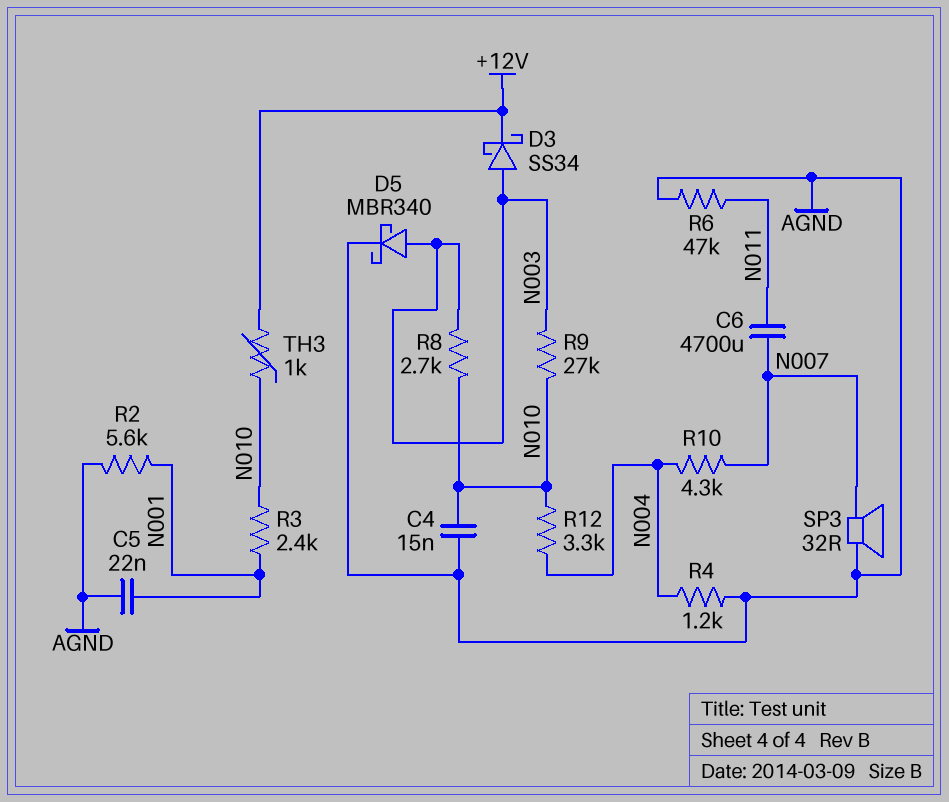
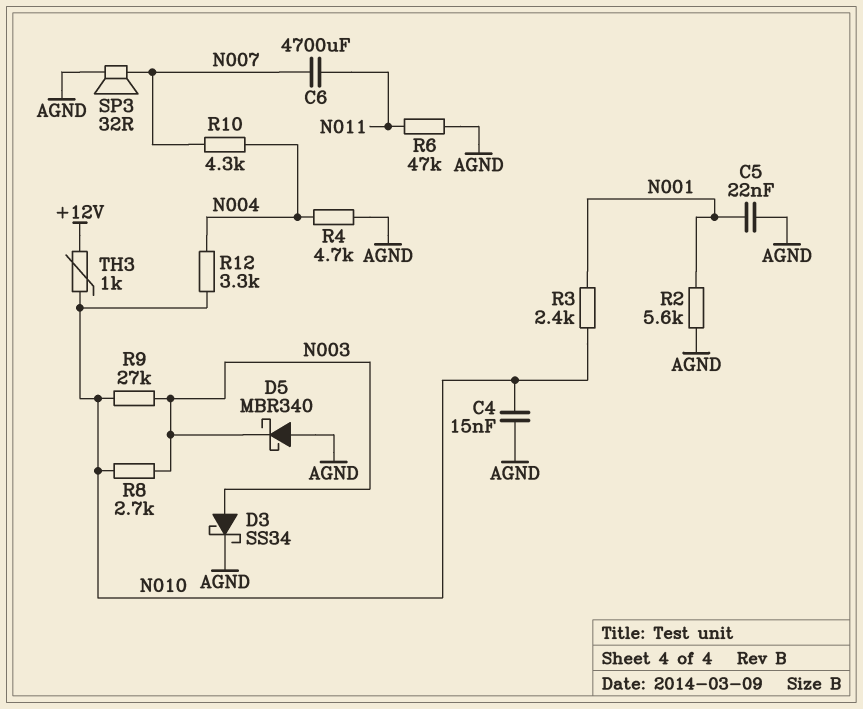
D3: schottky SS34 (A N003, K +12V) -> schottky SS34 (A N003, K AGND)
D5: schottky MBR340 (A N003, K AGND) -> schottky MBR340 (A AGND, K N003)
R4: 1.2k (AGND, N004) -> 4.7k (AGND, N004)

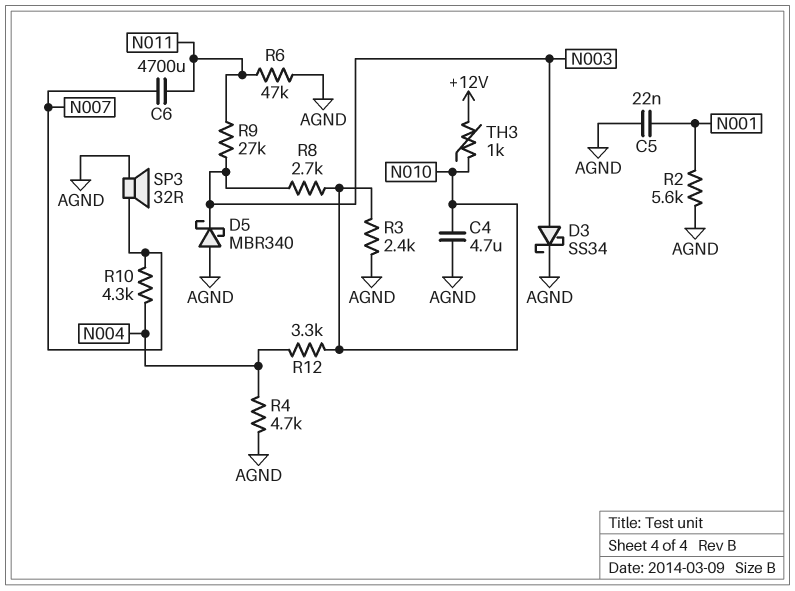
C4: 15nF (AGND, N010) -> 4.7uF (AGND, N010)
R3: 2.4k (N001, N010) -> 2.4k (AGND, N010)
R9: 27k (N003, N010) -> 27k (N003, N011)

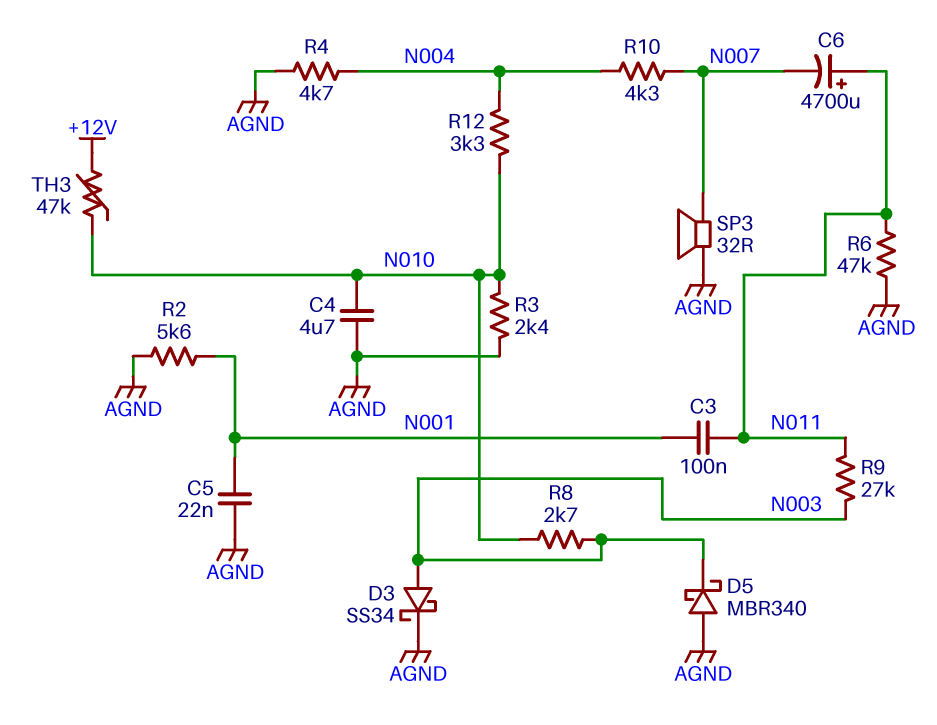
C3: none -> 100nF (N001, N011)
C6: 4700uF (N007, N011) -> 4700uF (plus N011, minus N007)
TH3: 1k (+12V, N010) -> 47k (+12V, N010)

